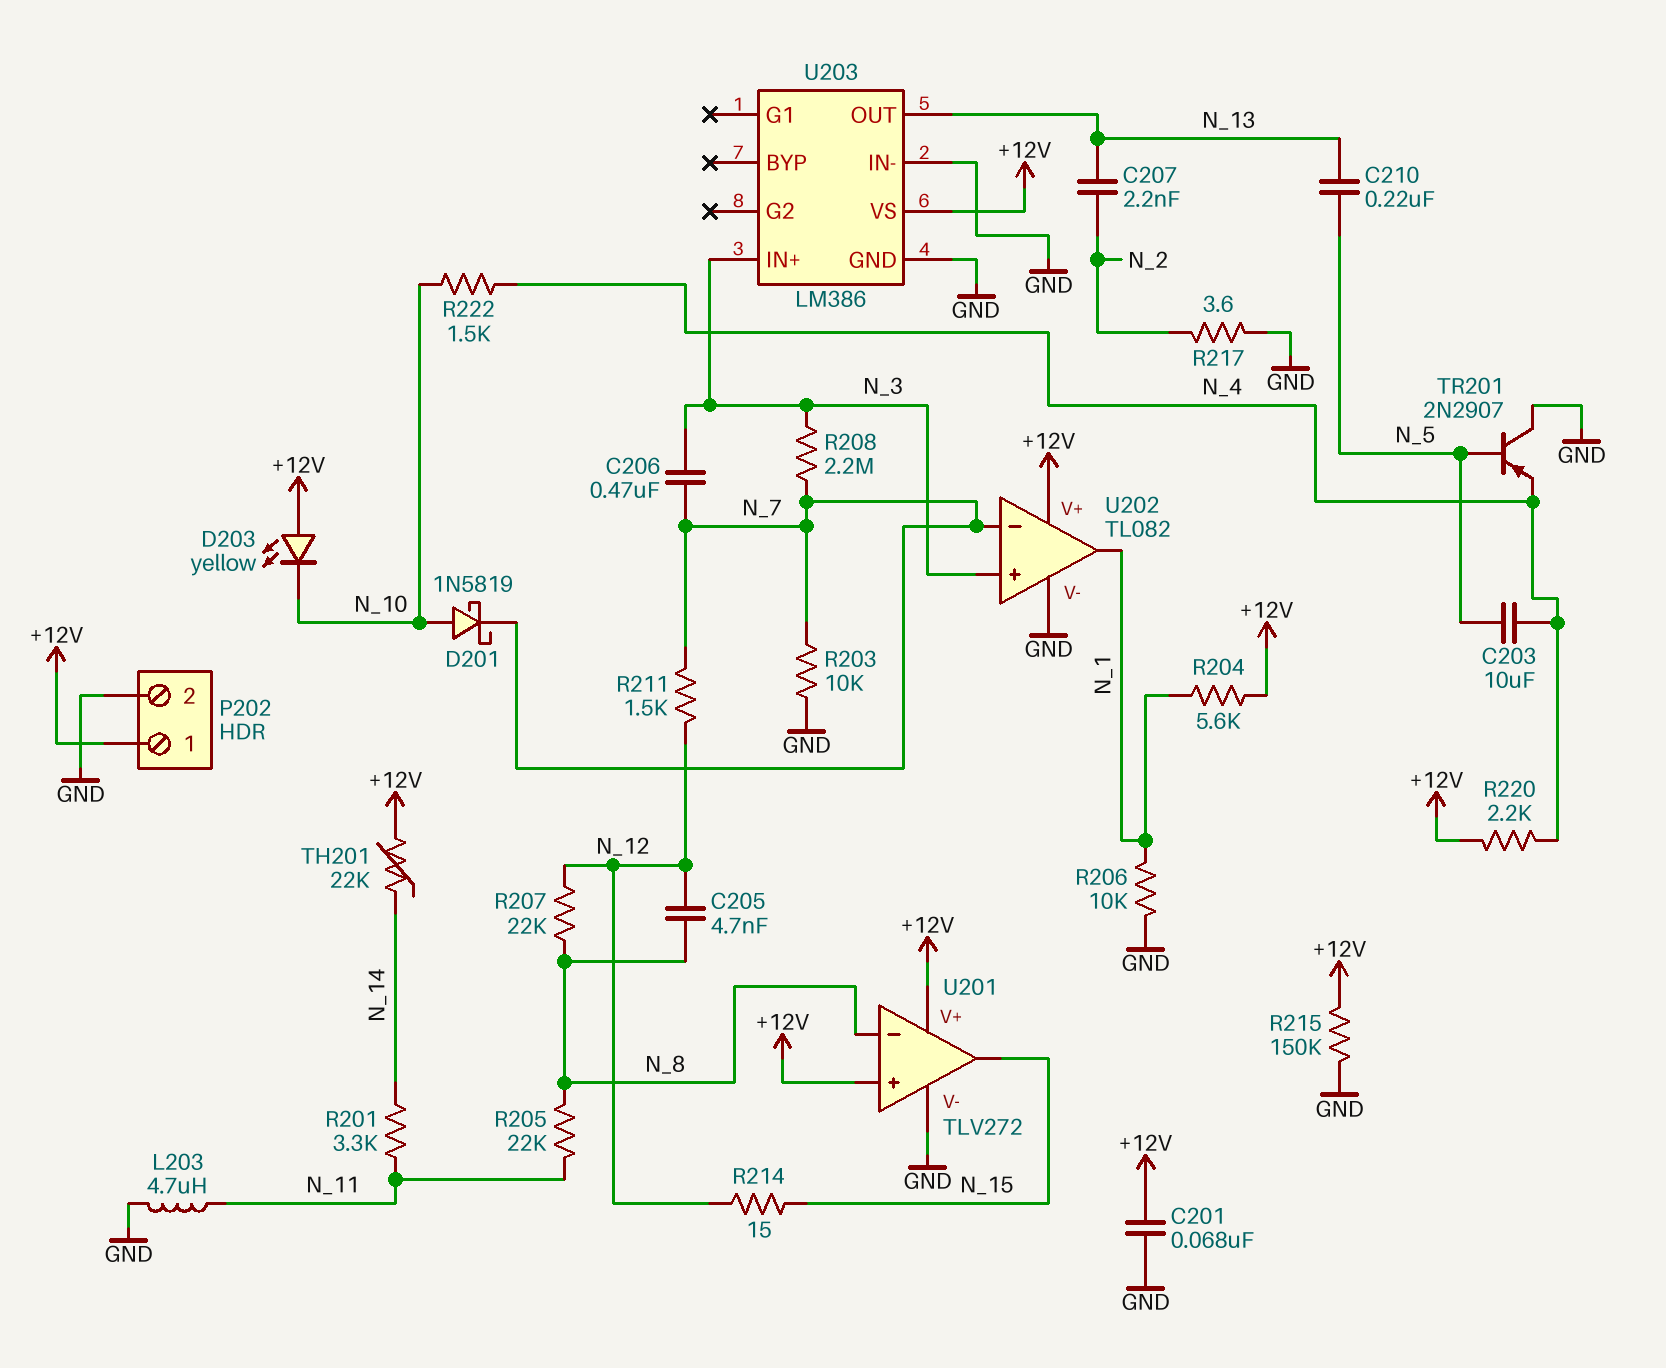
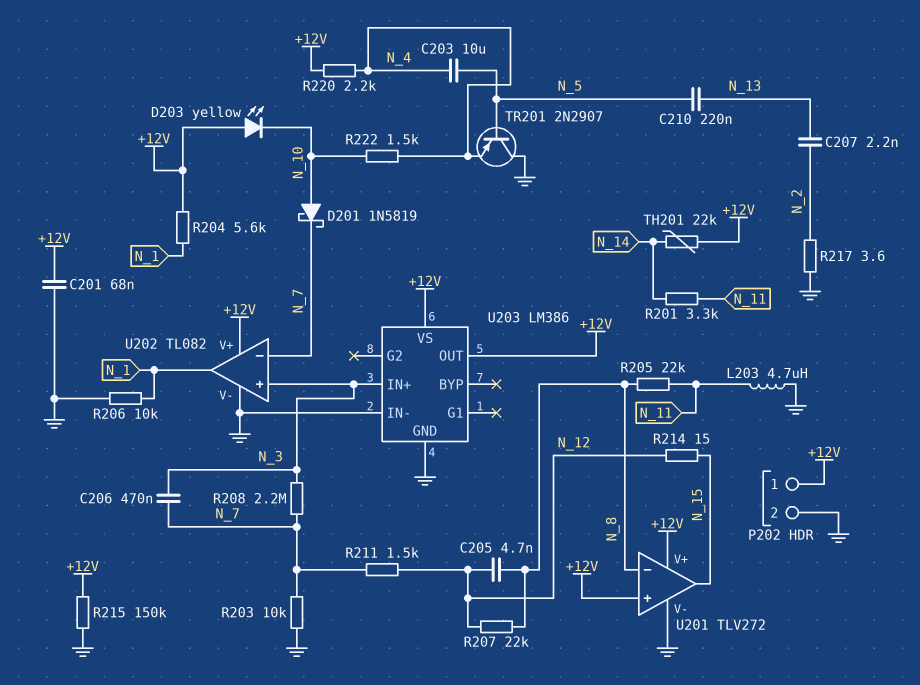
U203 pin OUT: N_13 -> +12V

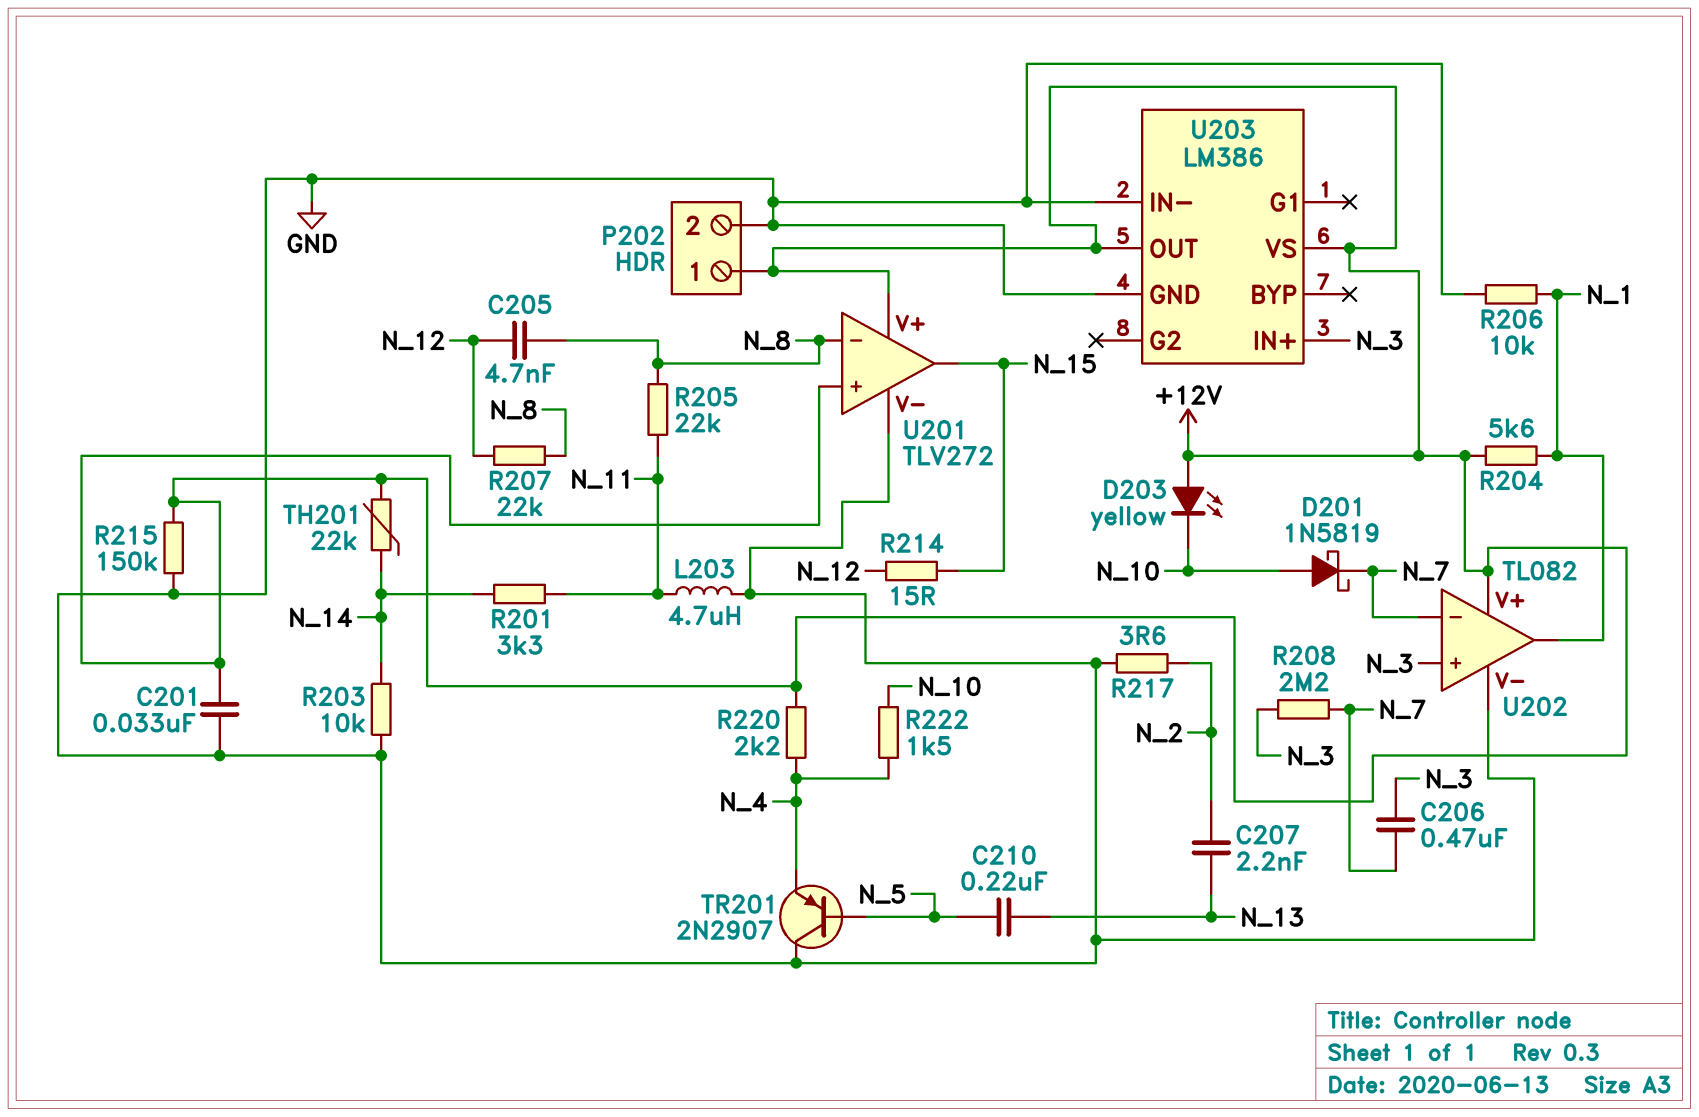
C201: 68nF (+12V, GND) -> 33nF (+12V, GND)
C203: 10uF (N_4, N_5) -> none
R203: 10k (GND, N_7) -> 10k (GND, N_14)
R211: 1.5k (N_7, N_12) -> none

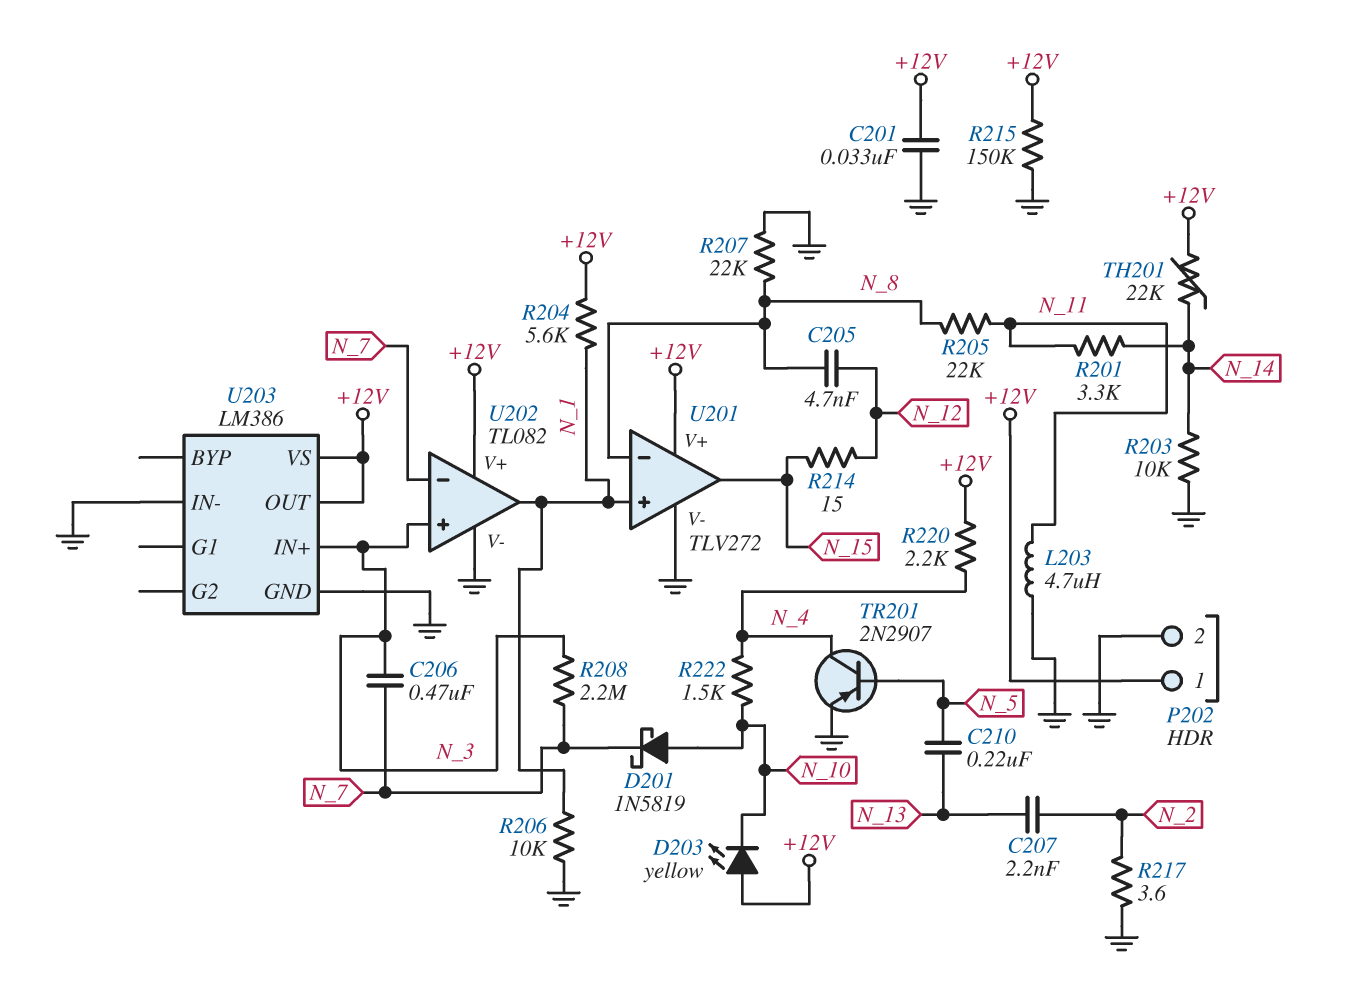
R207: 22k (N_8, N_12) -> 22k (GND, N_8)
TR201: PNP 2N2907 (B N_5, C GND, E N_4) -> PNP 2N2907 (B N_5, C N_4, E GND)
U201 pin in+: +12V -> N_1

